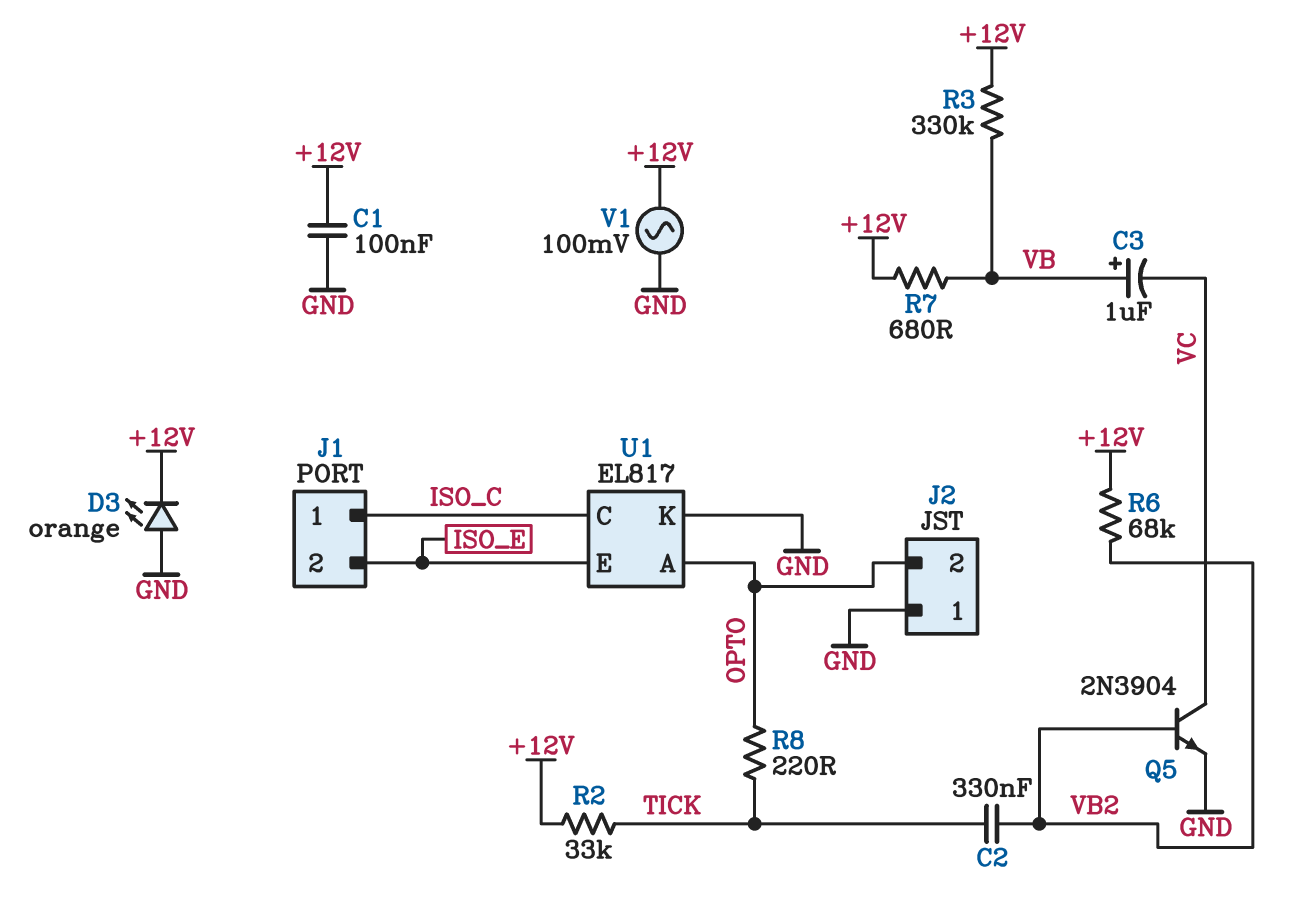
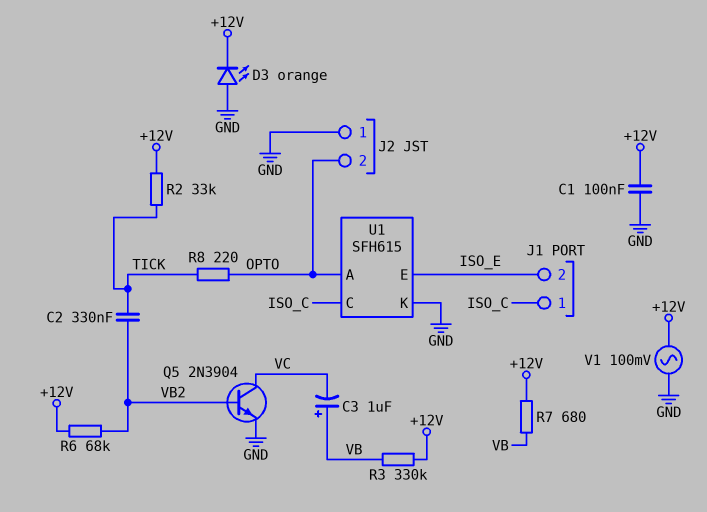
U1: EL817 -> SFH615

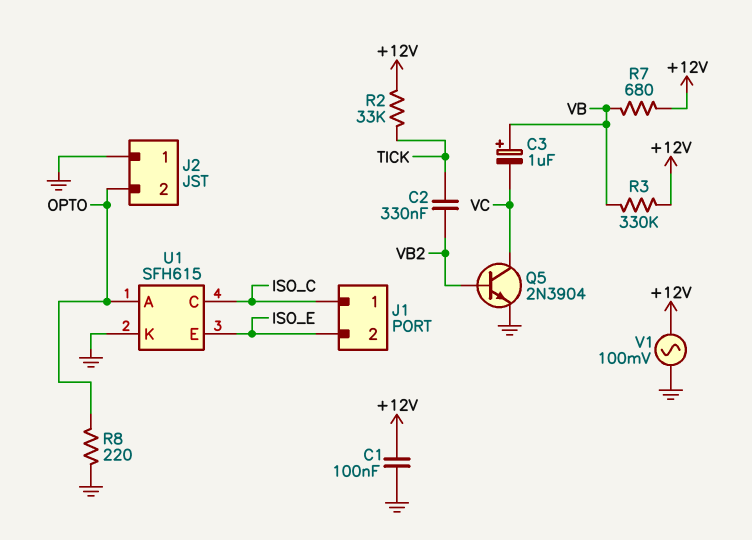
D3: LED orange (A GND, K +12V) -> none
R6: 68k (+12V, VB2) -> none
R8: 220 (OPTO, TICK) -> 220 (GND, OPTO)

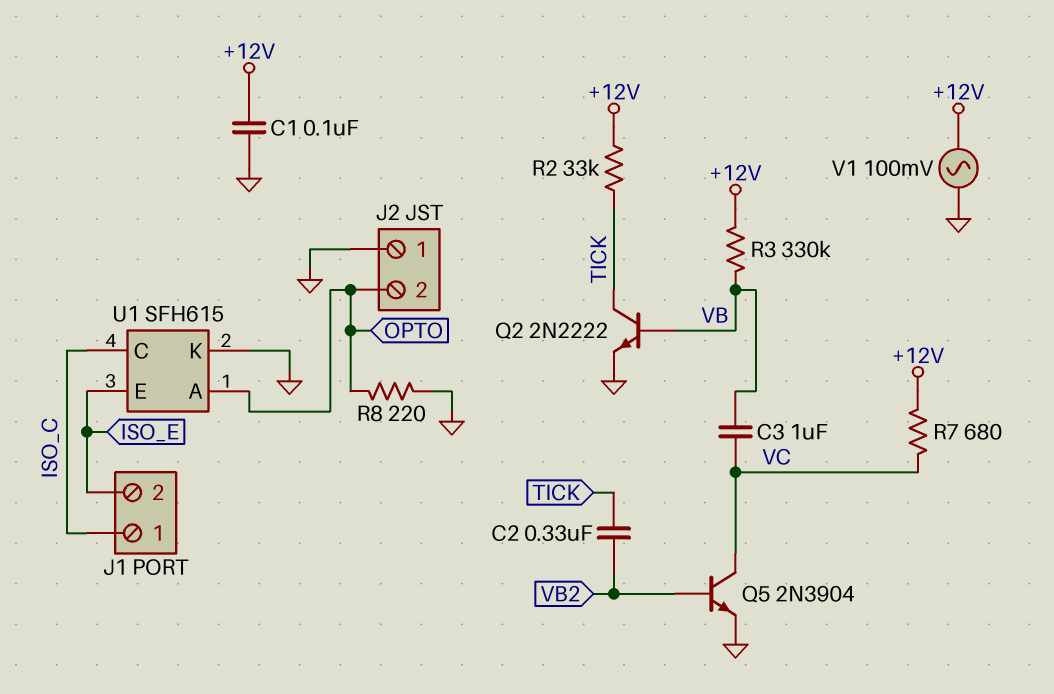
C3: 1uF (plus VB, minus VC) -> 1uF (VB, VC)
Q2: none -> NPN 2N2222 (B VB, C TICK, E GND)
R7: 680 (+12V, VB) -> 680 (+12V, VC)

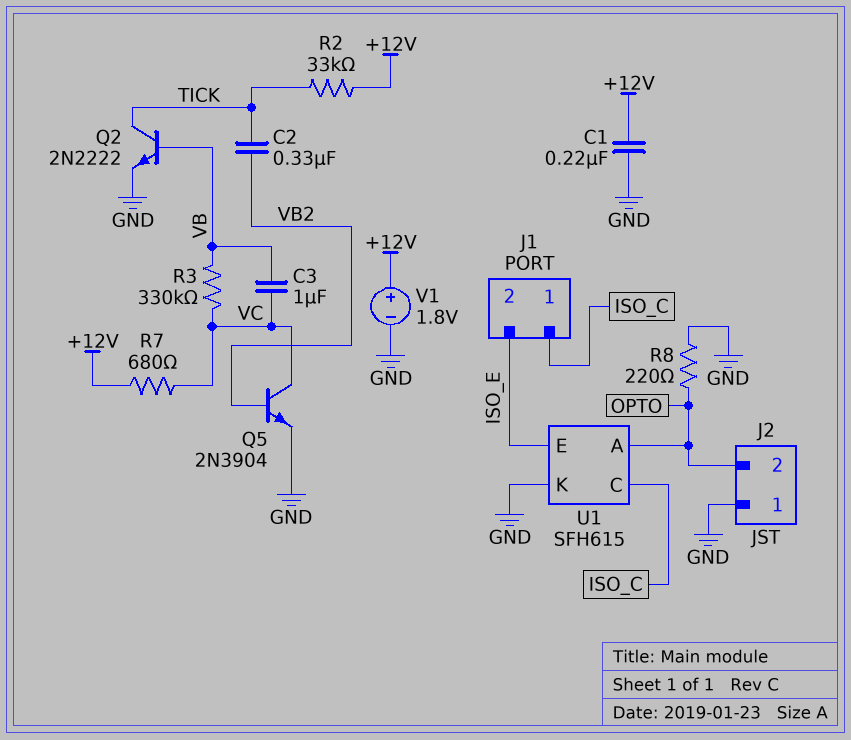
C1: 100nF (+12V, GND) -> 220nF (+12V, GND)
R3: 330k (+12V, VB) -> 330k (VB, VC)
V1: AC 100mV (+12V, GND) -> 1.8V (plus +12V, minus GND)

